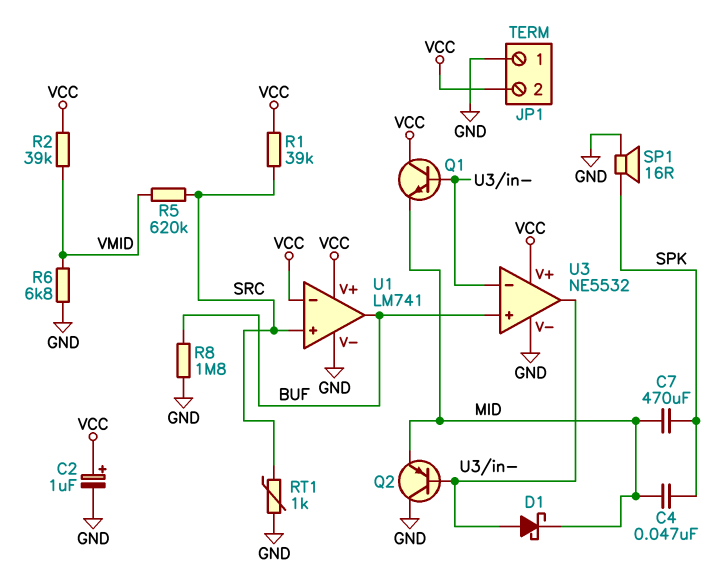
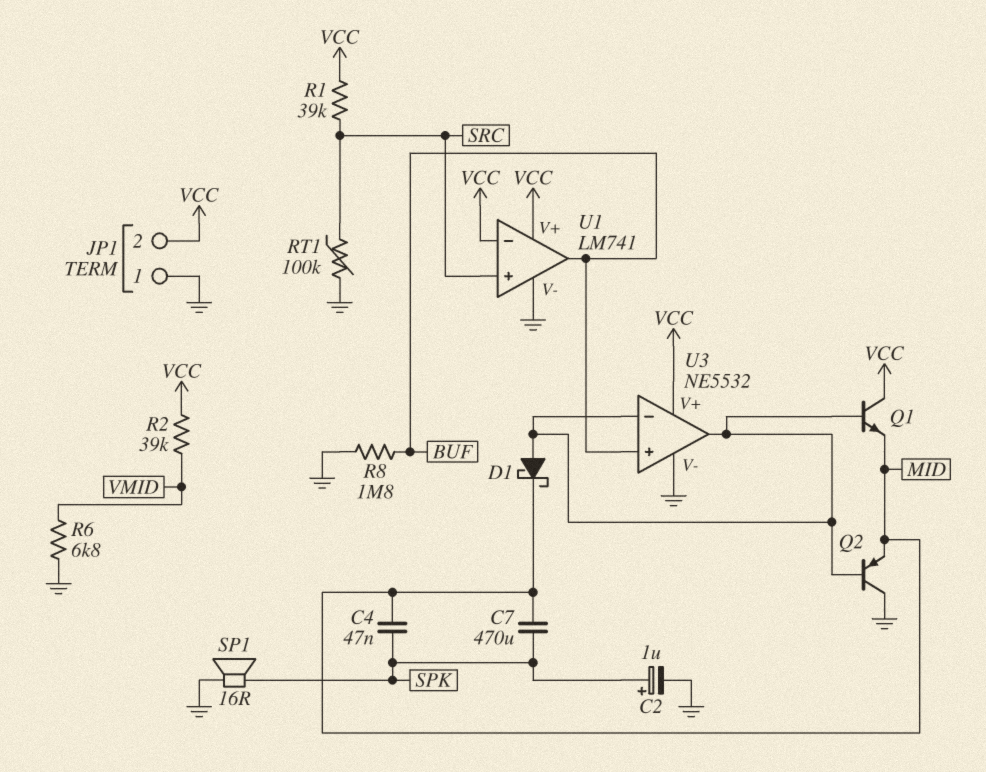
C2: 1uF (plus VCC, minus GND) -> 1uF (plus SPK, minus GND)
R5: 620k (SRC, VMID) -> none
RT1: 1k (GND, SRC) -> 100k (GND, SRC)

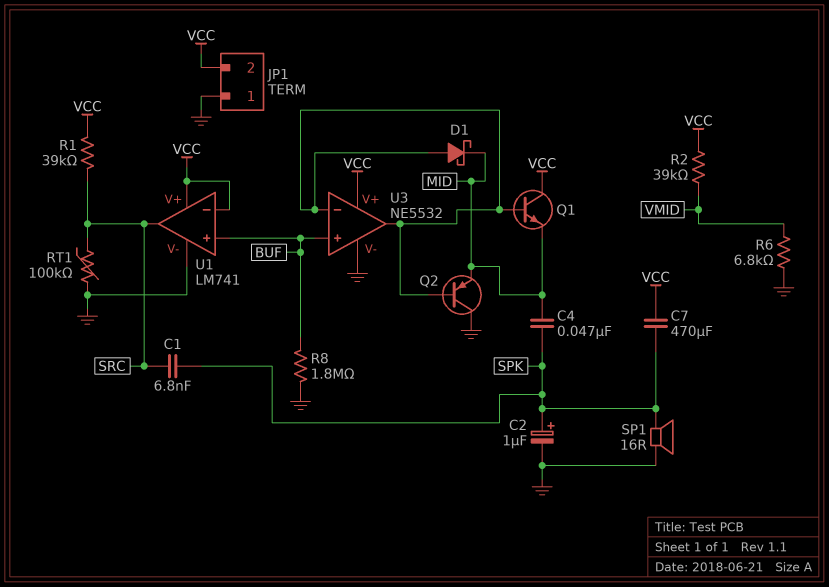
C1: none -> 6.8nF (SPK, SRC)
C7: 470uF (MID, SPK) -> 470uF (SPK, VCC)
U1 pin in+: SRC -> BUF
U1 pin out: BUF -> SRC

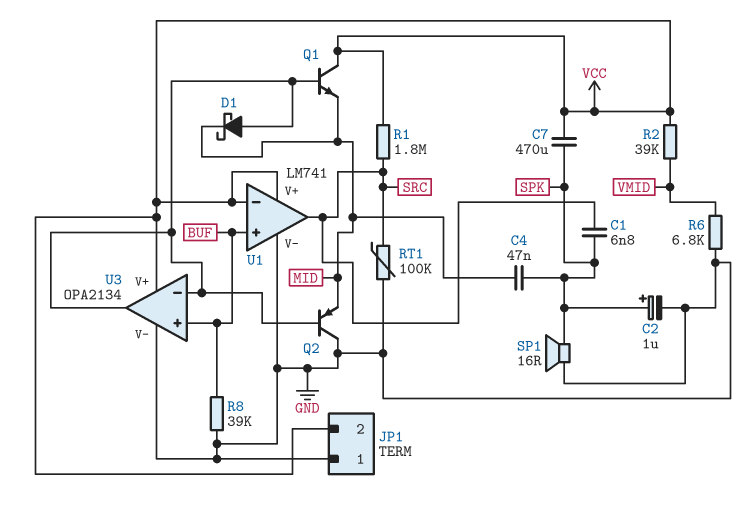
R1: 39k (SRC, VCC) -> 1.8M (SRC, VCC)
R8: 1.8M (BUF, GND) -> 39k (BUF, GND)
U3: NE5532 -> OPA2134

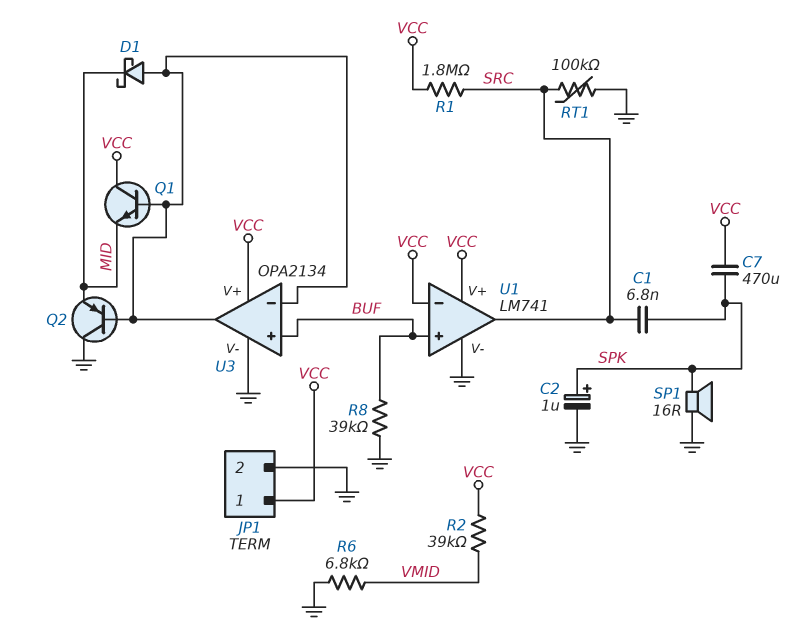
C4: 47nF (MID, SPK) -> none
JP1 pin 1: GND -> VCC
JP1 pin 2: VCC -> GND

